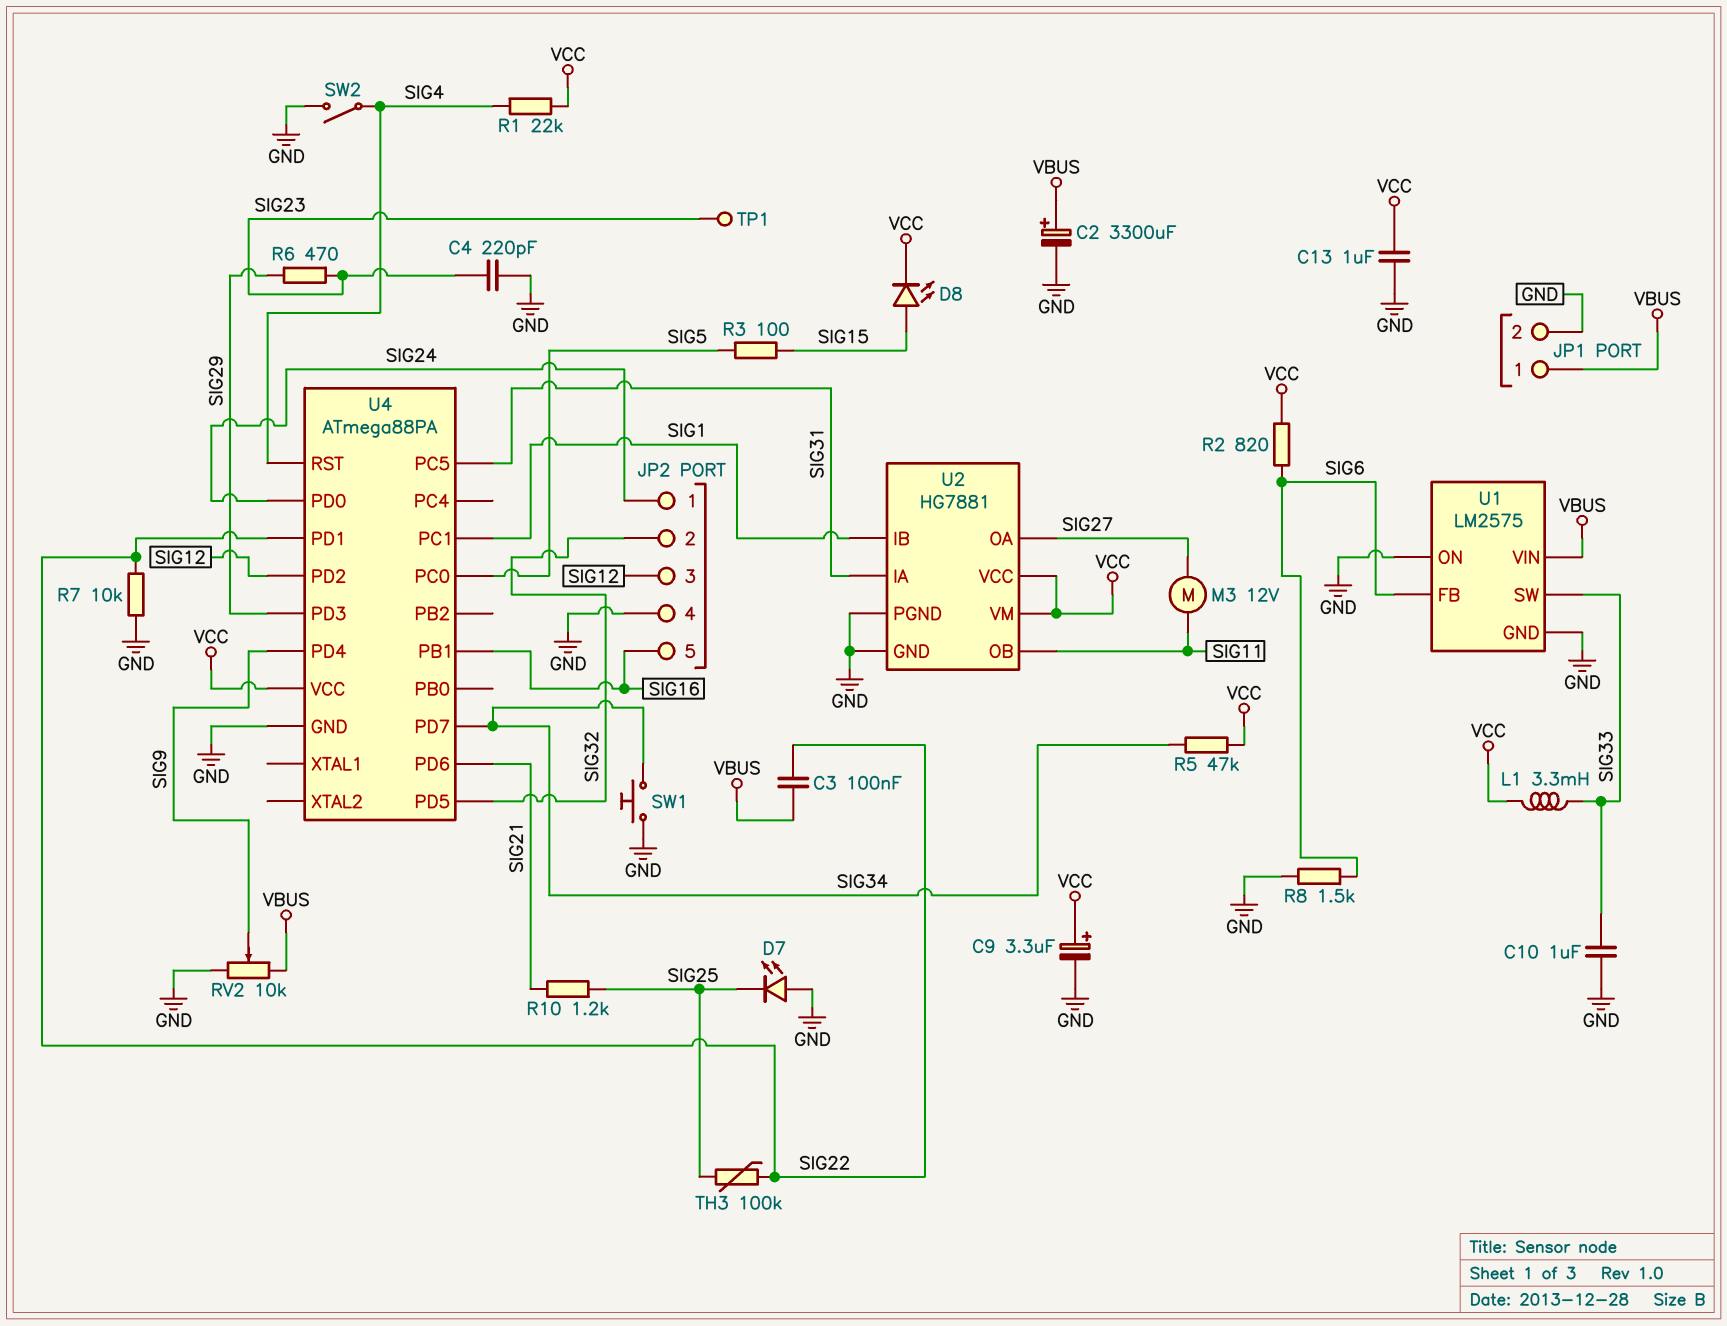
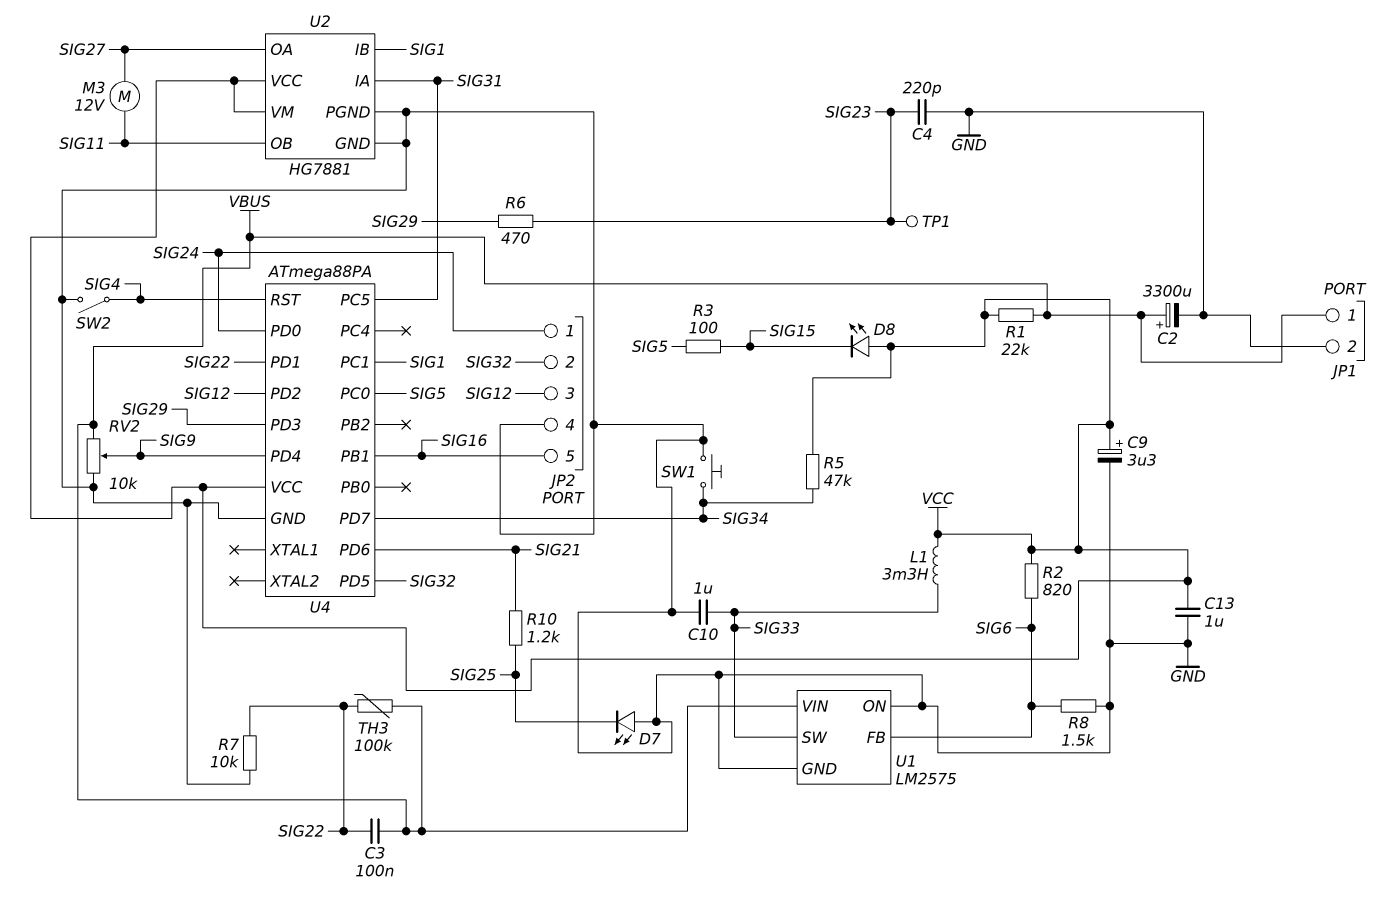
D8: LED (A SIG15, K VCC) -> LED (A VCC, K SIG15)
R1: 22k (SIG4, VCC) -> 22k (VBUS, VCC)
TH3: 100k (SIG22, SIG25) -> 100k (SIG22, VBUS)

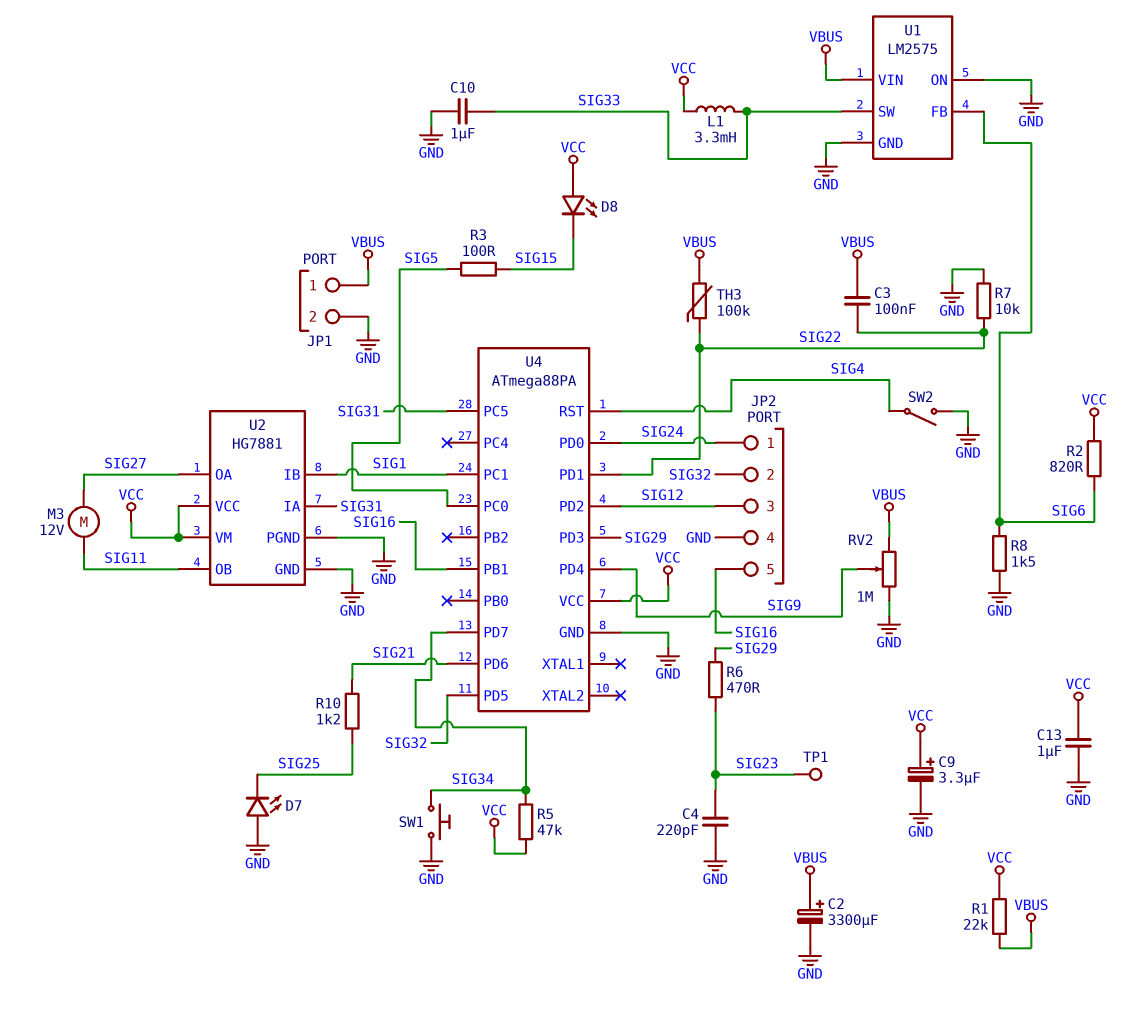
RV2: 10k (GND, VBUS, wiper SIG9) -> 1M (GND, VBUS, wiper SIG9)

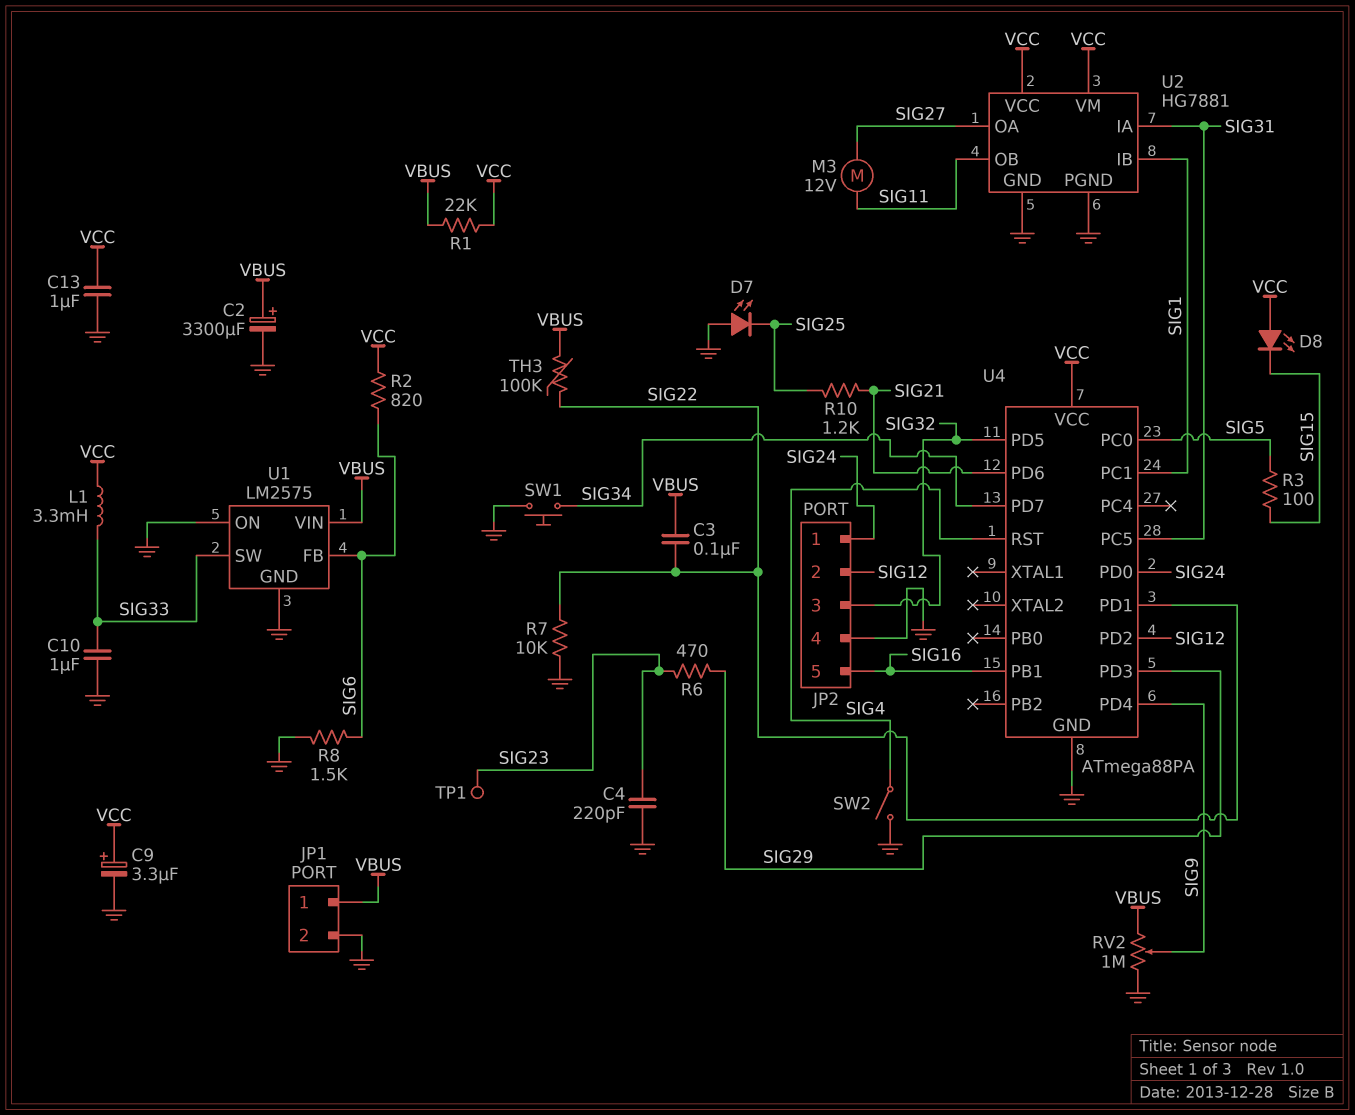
JP2 pin 2: SIG32 -> SIG12
JP2 pin 3: SIG12 -> SIG32
R5: 47k (SIG34, VCC) -> none

